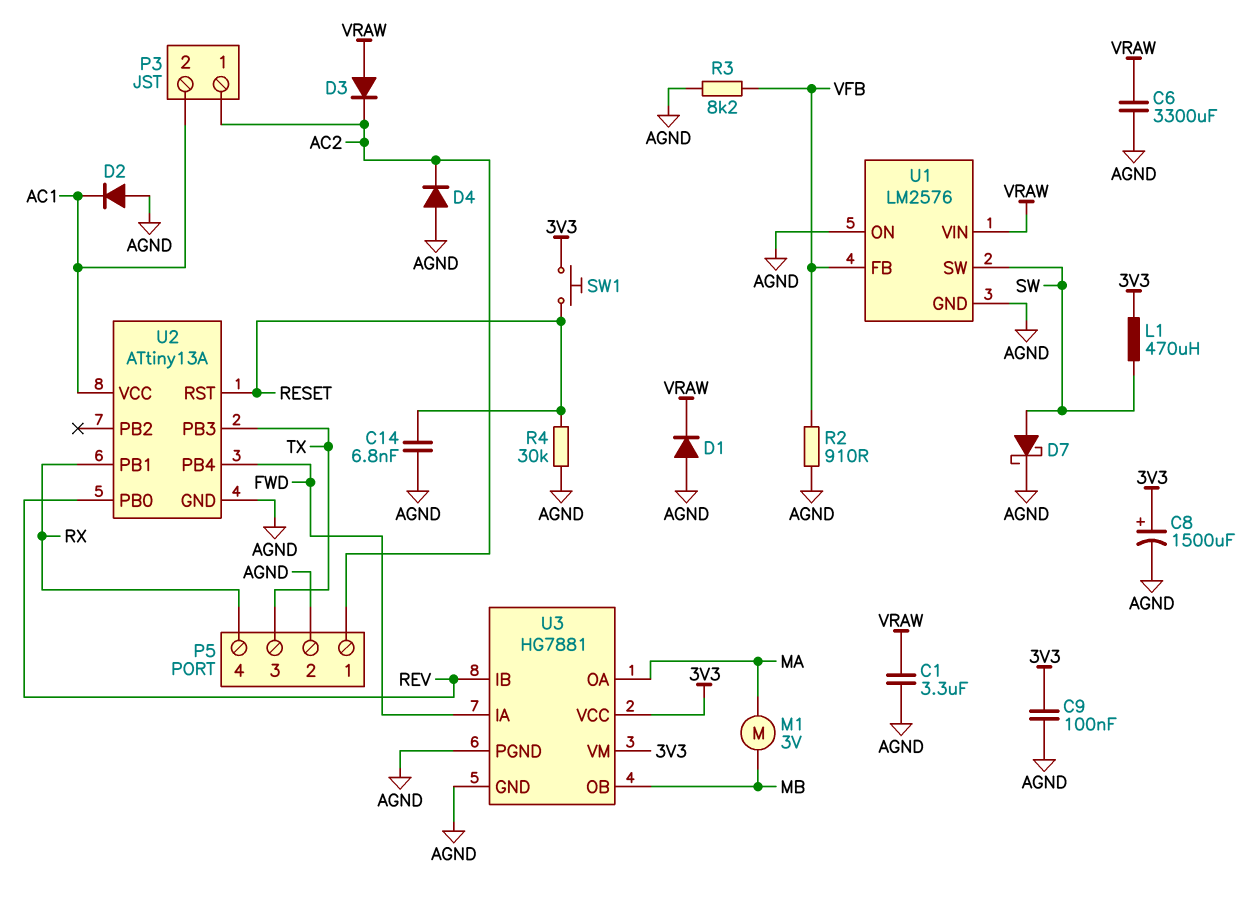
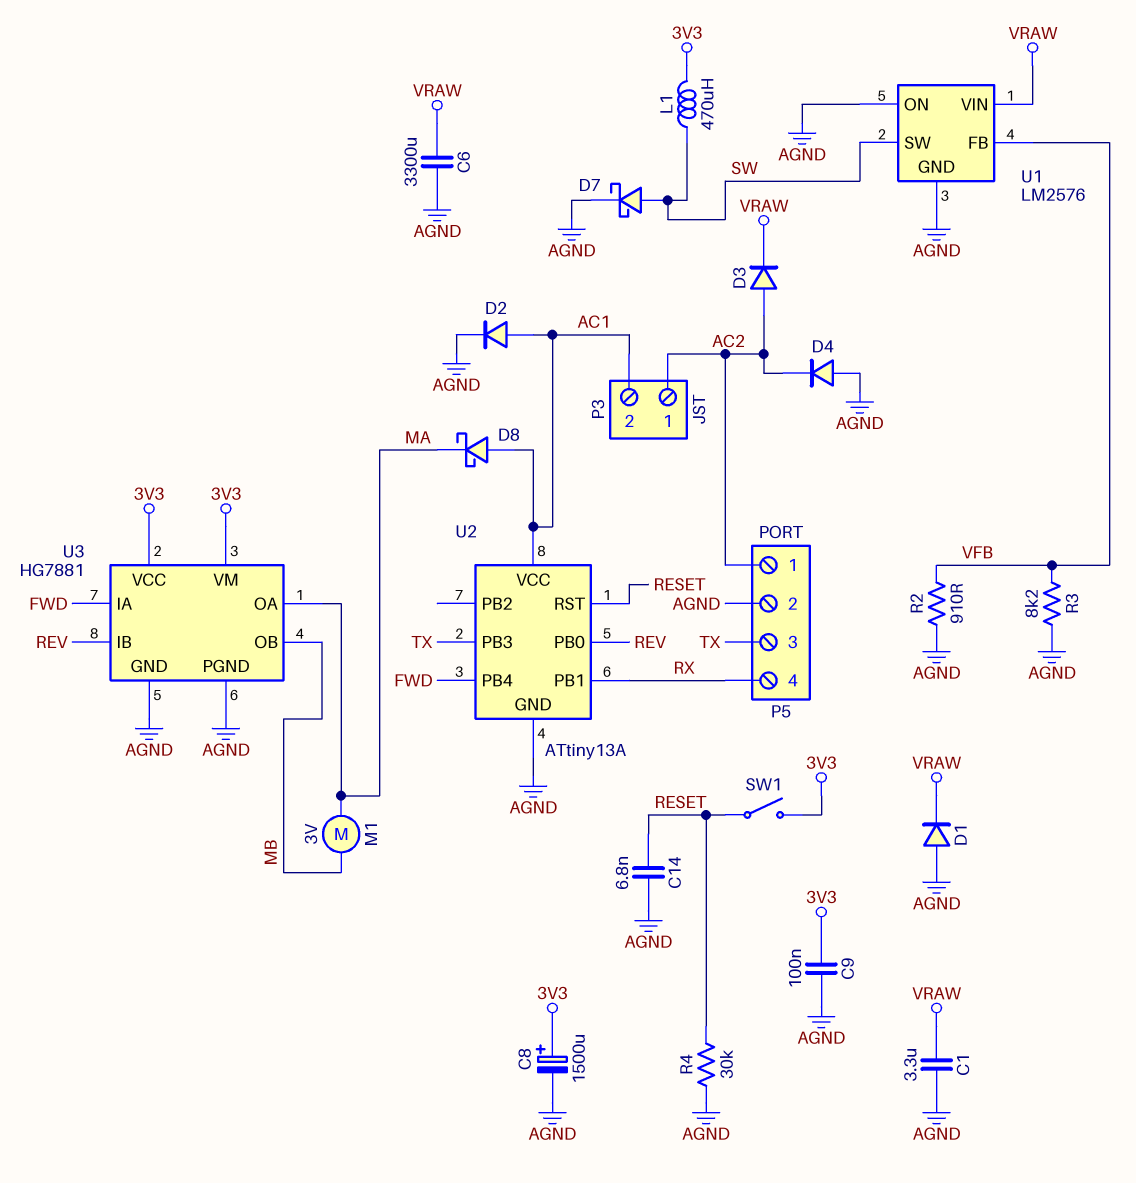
D2: diode (A AGND, K AC1) -> diode (A AC1, K AGND)
D3: diode (A VRAW, K AC2) -> diode (A AC2, K VRAW)
D8: none -> schottky (A AC1, K MA)
SW1: button (3V3, RESET) -> switch (3V3, RESET)

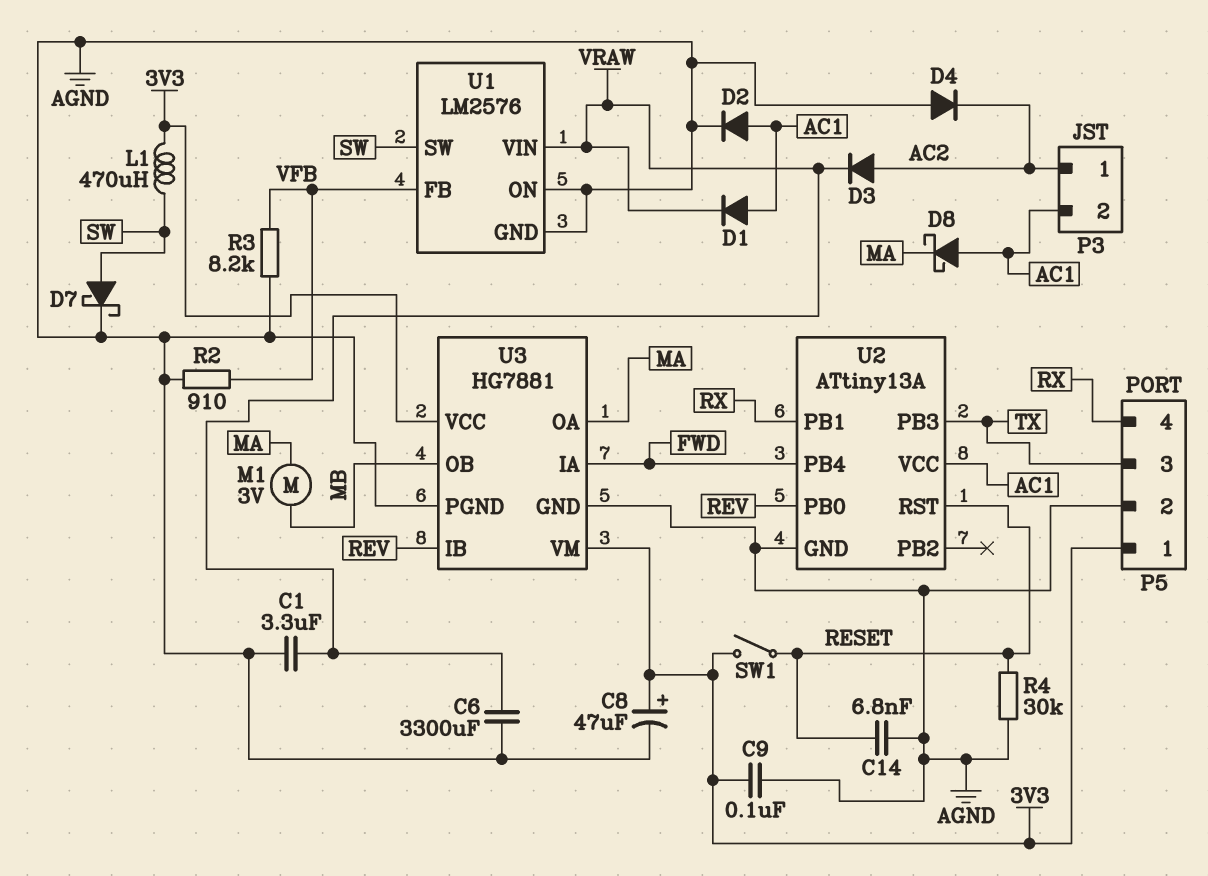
C8: 1500uF (plus 3V3, minus AGND) -> 47uF (plus 3V3, minus AGND)
D1: diode (A AGND, K VRAW) -> diode (A AC1, K VRAW)
P5 pin 1: AC2 -> 3V3

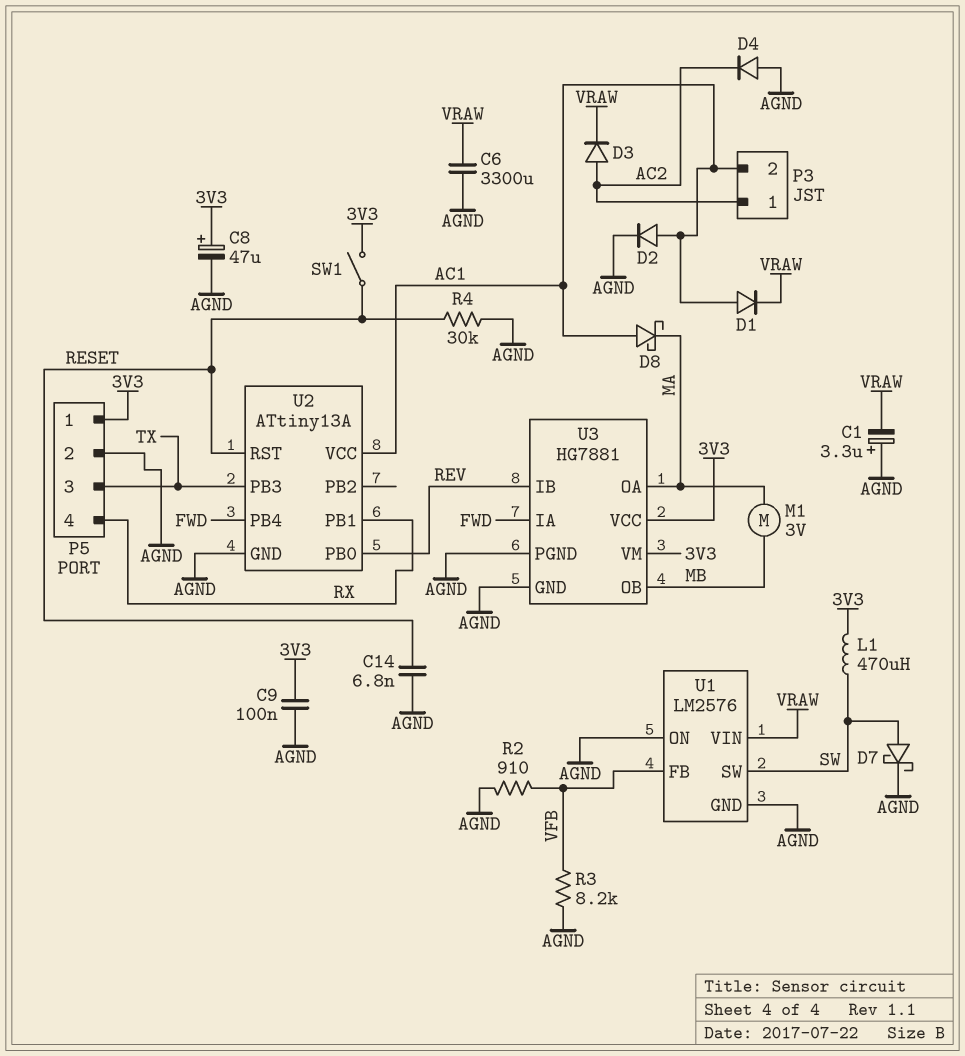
C1: 3.3uF (AGND, VRAW) -> 3.3uF (plus AGND, minus VRAW)

